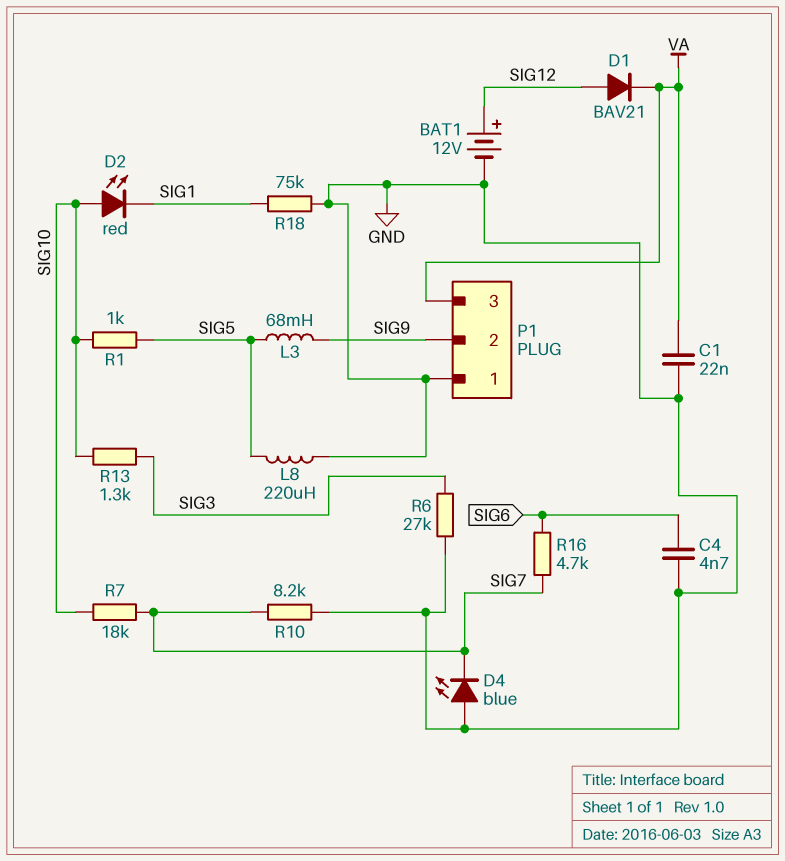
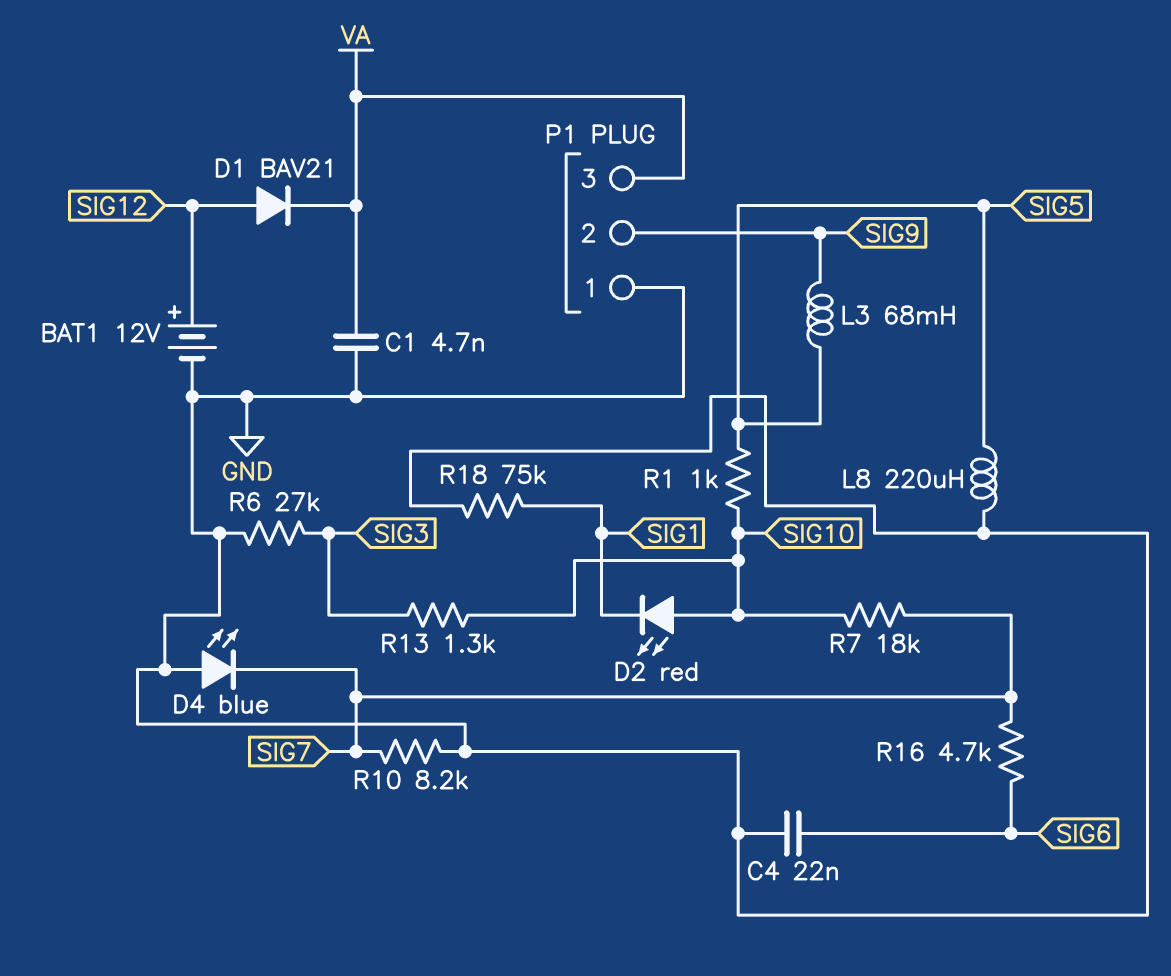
C1: 22nF (GND, VA) -> 4.7nF (GND, VA)
C4: 4.7nF (GND, SIG6) -> 22nF (GND, SIG6)

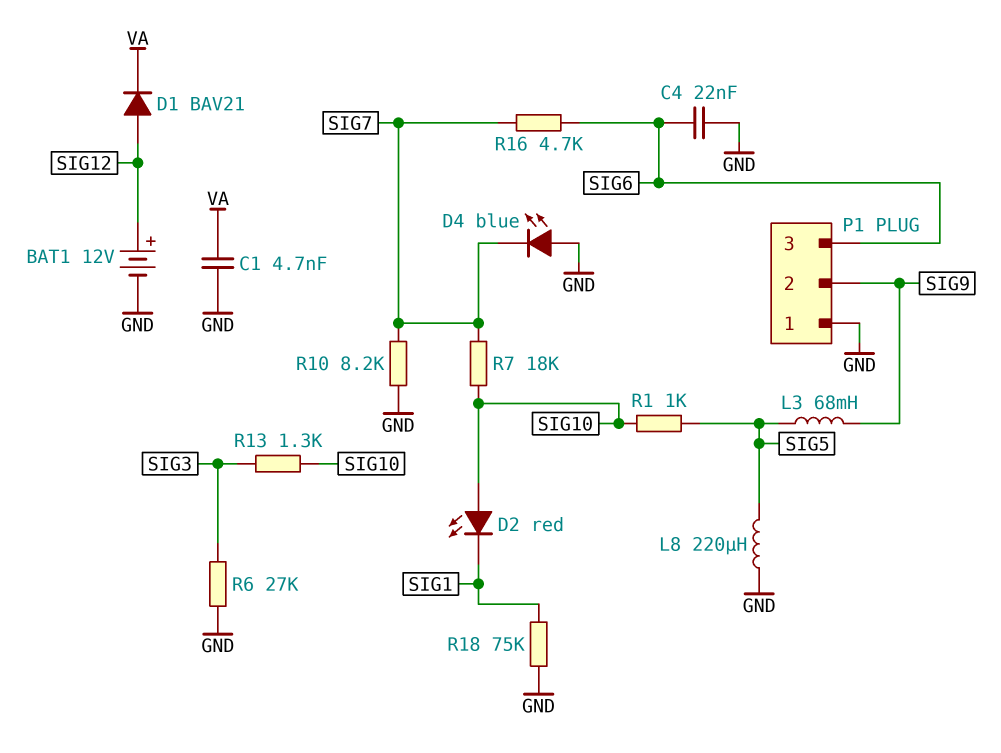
P1 pin 3: VA -> SIG6

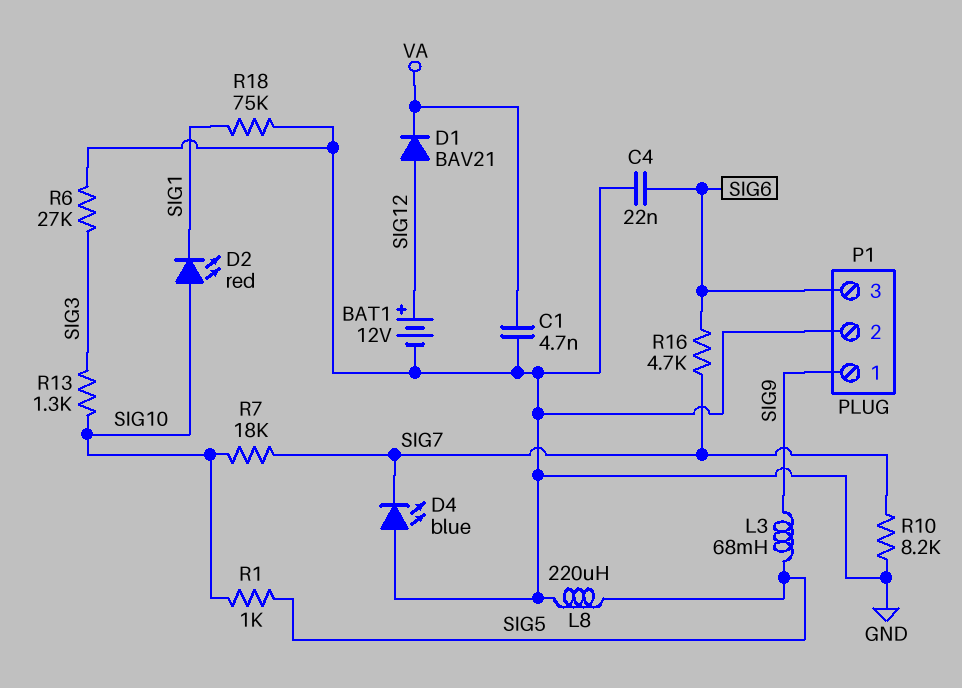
P1 pin 1: GND -> SIG9
P1 pin 2: SIG9 -> GND

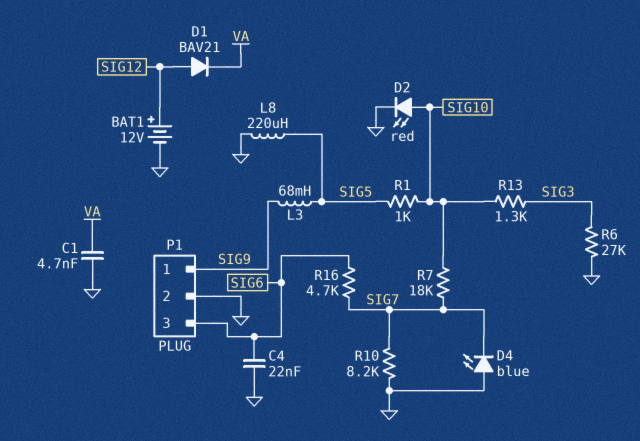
D2: LED red (A SIG10, K SIG1) -> LED red (A SIG10, K GND)
R18: 75k (GND, SIG1) -> none

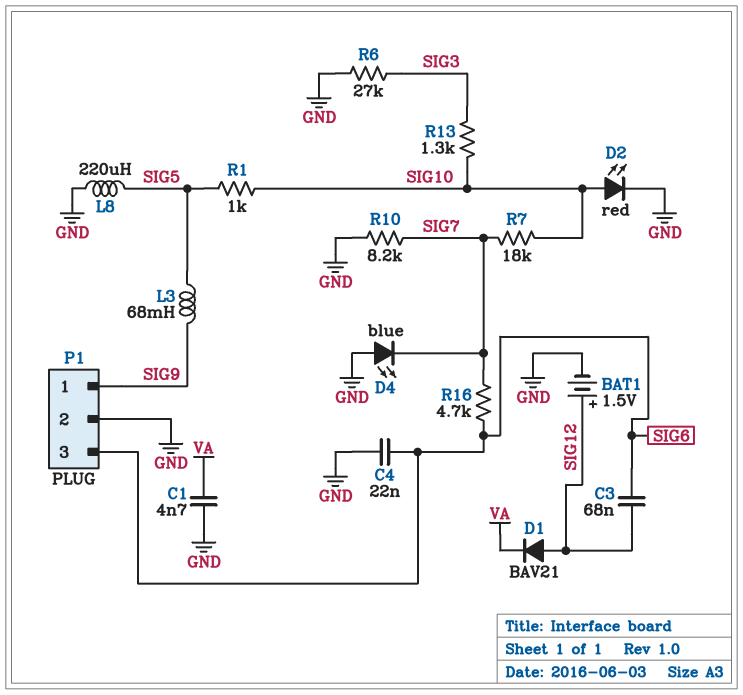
BAT1: 12V (plus SIG12, minus GND) -> 1.5V (plus SIG12, minus GND)
C3: none -> 68nF (SIG6, SIG12)

